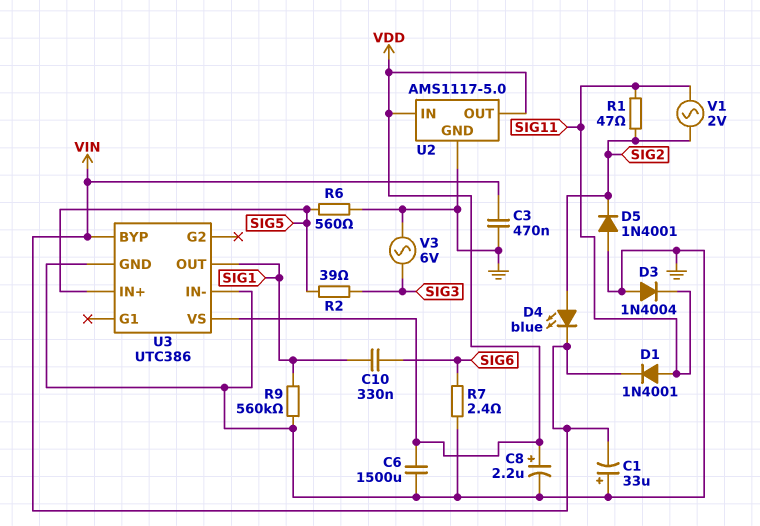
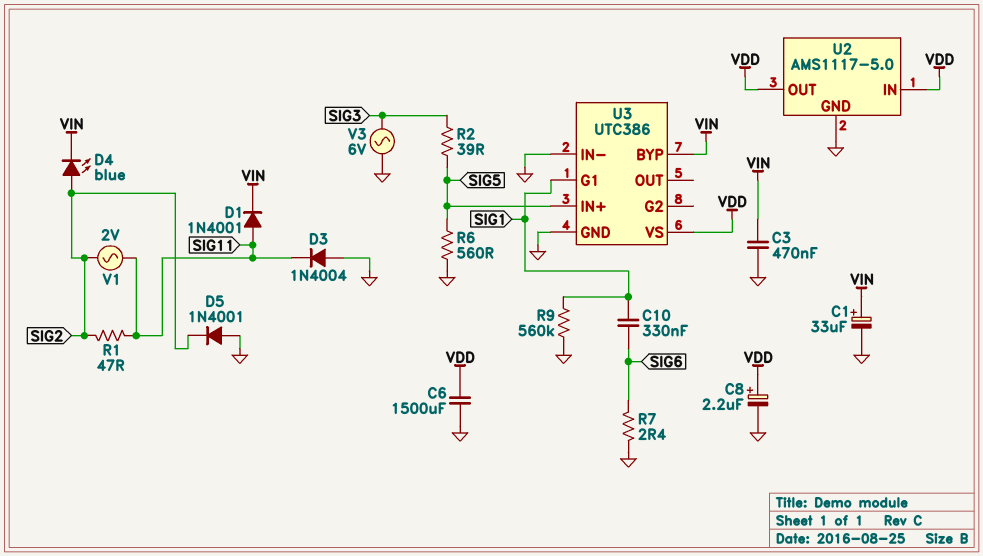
C1: 33uF (plus GND, minus VIN) -> 33uF (plus VIN, minus GND)
U3 pin G1: none -> SIG1
U3 pin OUT: SIG1 -> none

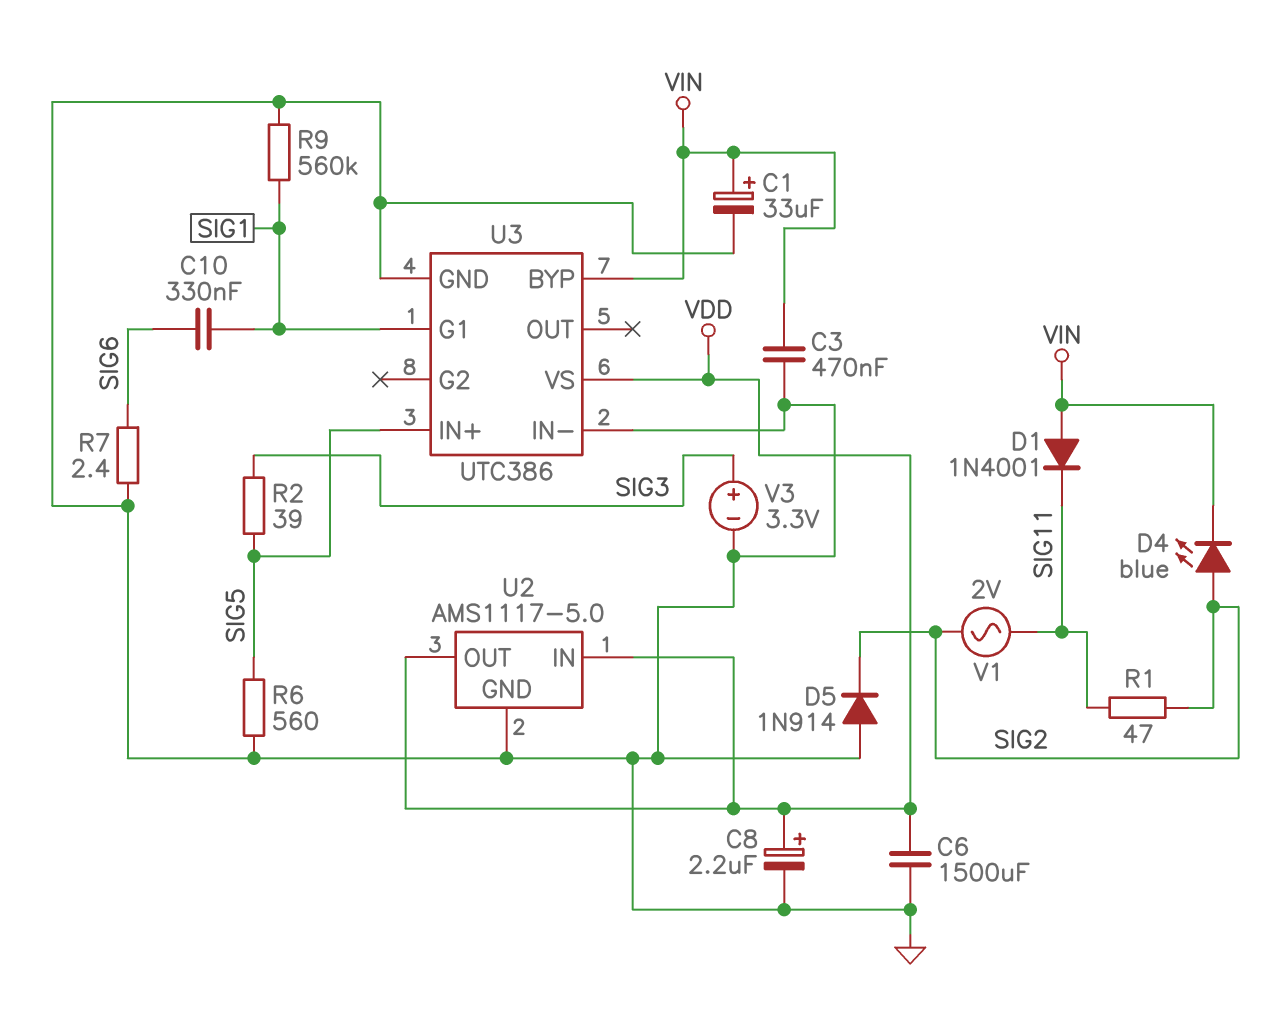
D1: diode 1N4001 (A SIG11, K VIN) -> diode 1N4001 (A VIN, K SIG11)
D3: diode 1N4004 (A GND, K SIG11) -> none
D5: diode 1N4001 (A GND, K SIG2) -> diode 1N914 (A GND, K SIG2)
V3: AC 6V (GND, SIG3) -> 3.3V (plus SIG3, minus GND)

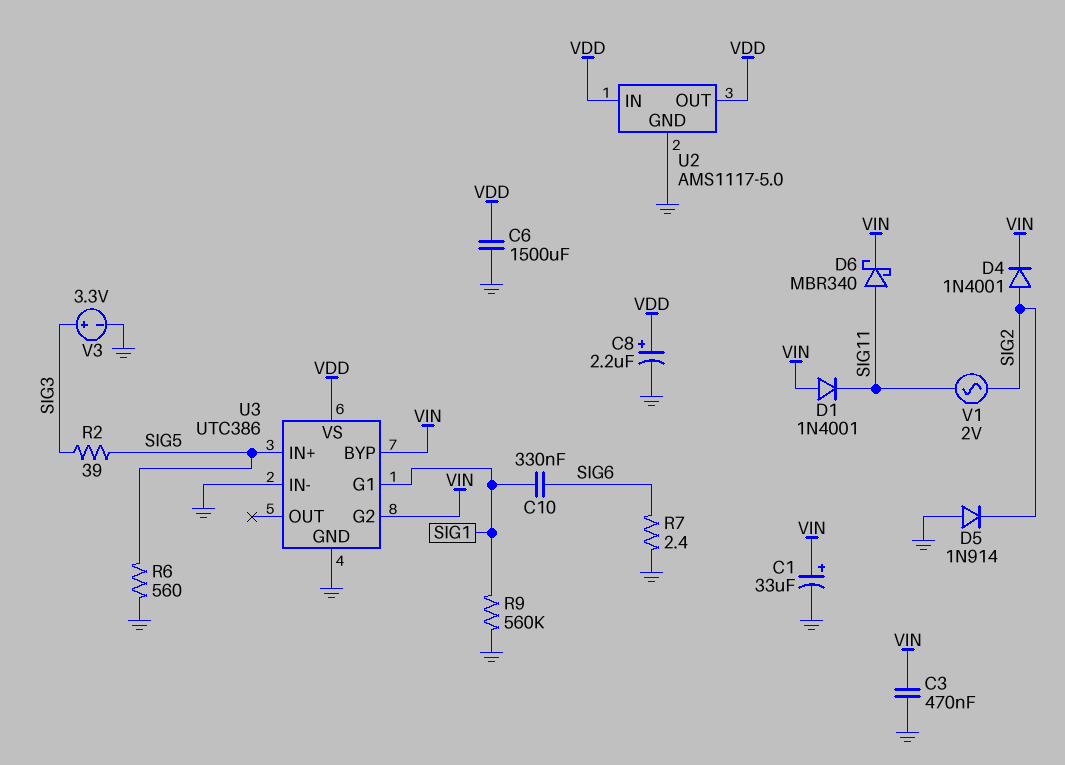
D4: LED blue (A SIG2, K VIN) -> diode 1N4001 (A SIG2, K VIN)
D6: none -> schottky MBR340 (A SIG11, K VIN)
R1: 47 (SIG2, SIG11) -> none
U3 pin G2: none -> VIN

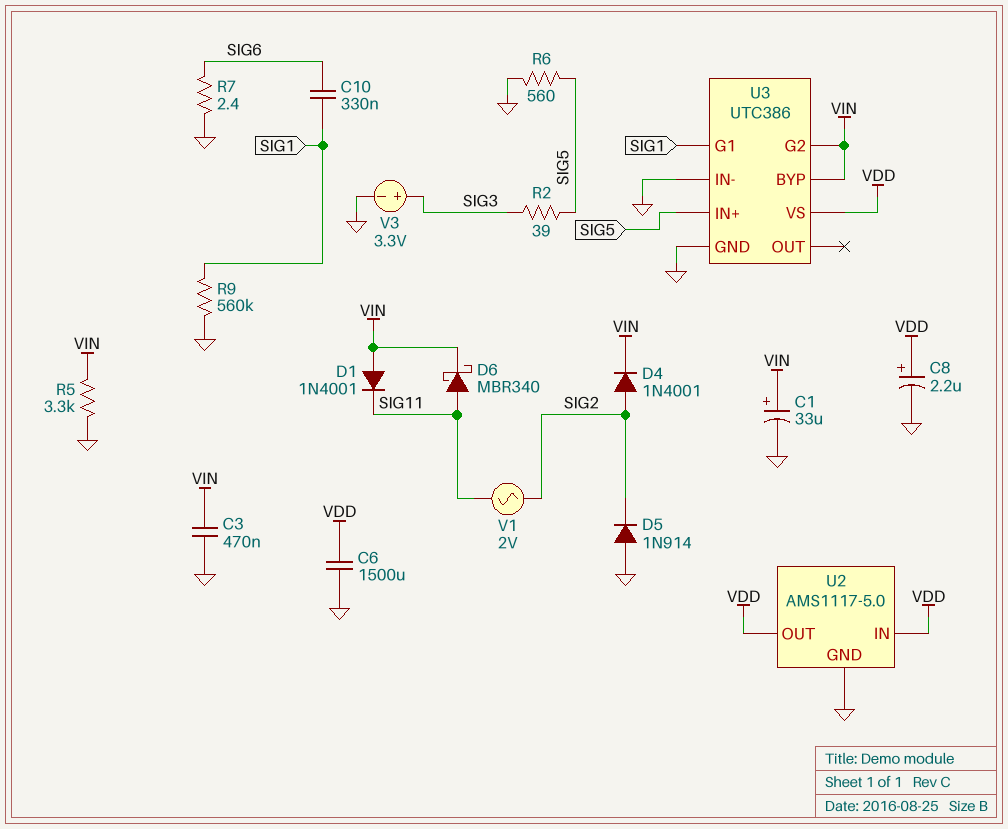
R5: none -> 3.3k (GND, VIN)

